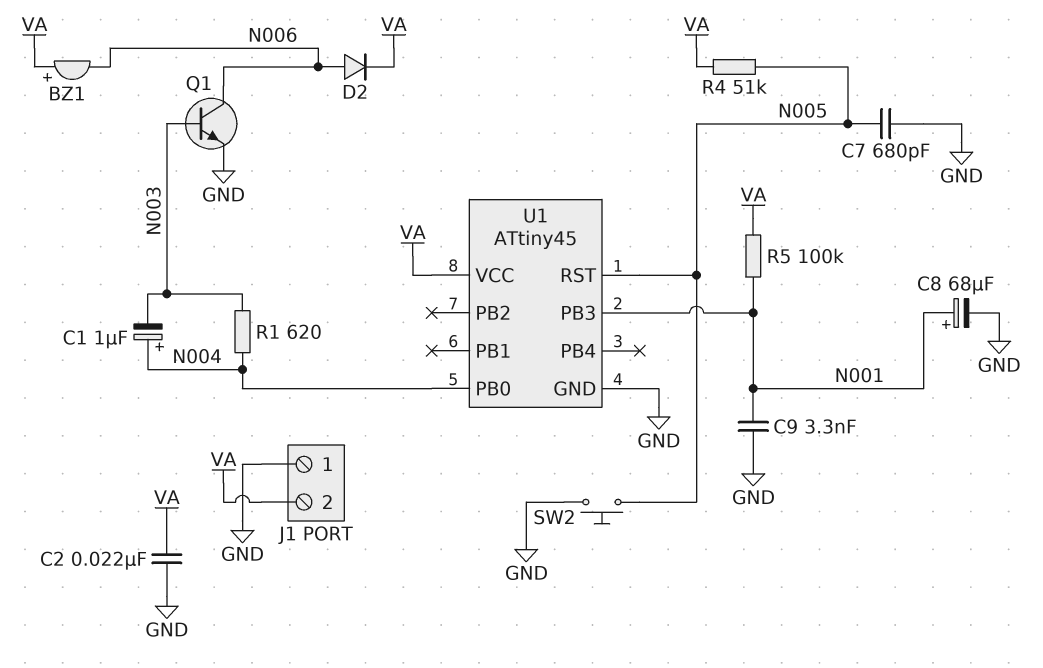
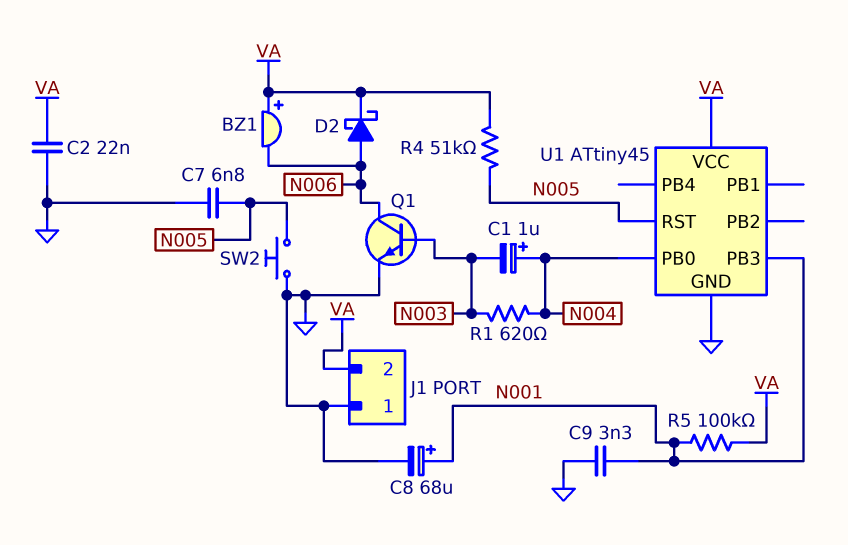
C7: 680pF (GND, N005) -> 6.8nF (GND, N005)
D2: diode (A N006, K VA) -> schottky (A N006, K VA)

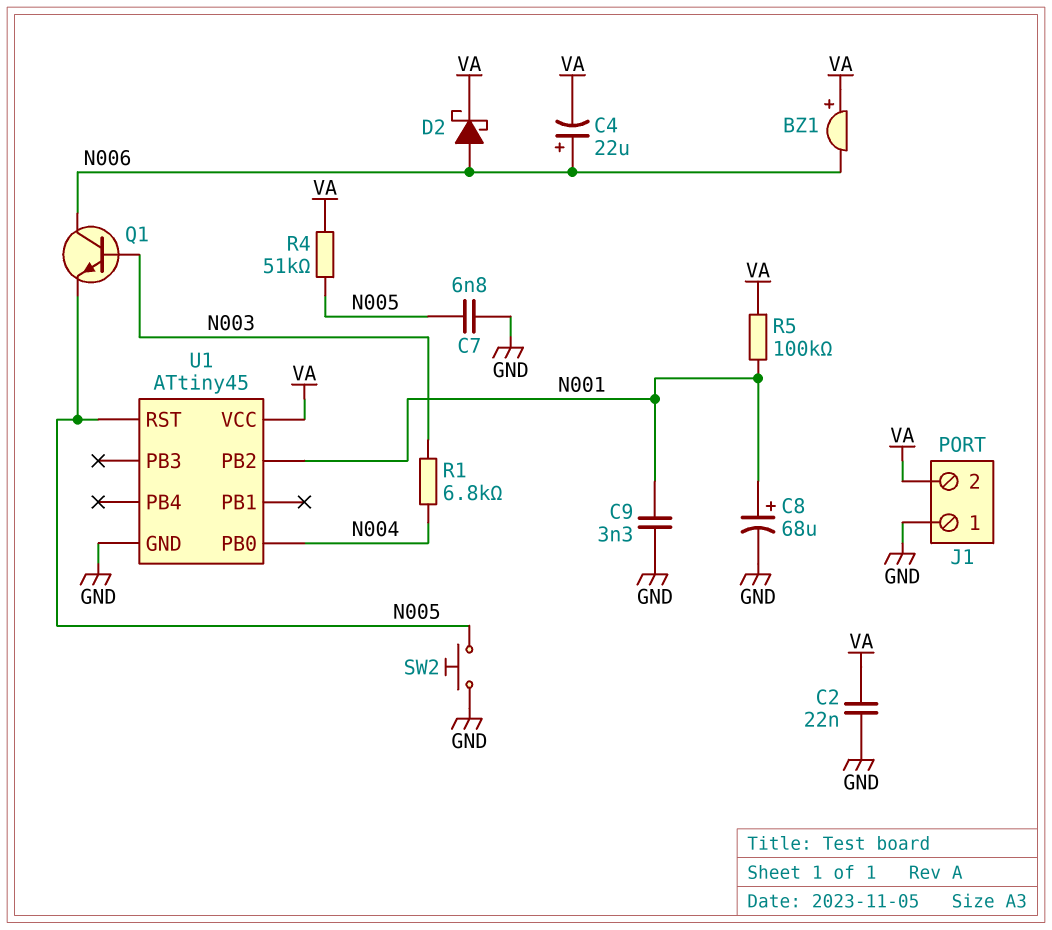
C1: 1uF (plus N004, minus N003) -> none
C4: none -> 22uF (plus N006, minus VA)
Q1: NPN (B N003, C N006, E GND) -> NPN (B N003, C N006, E N005)
R1: 620 (N003, N004) -> 6.8k (N003, N004)
U1 pin PB2: none -> N001
U1 pin PB3: N001 -> none

